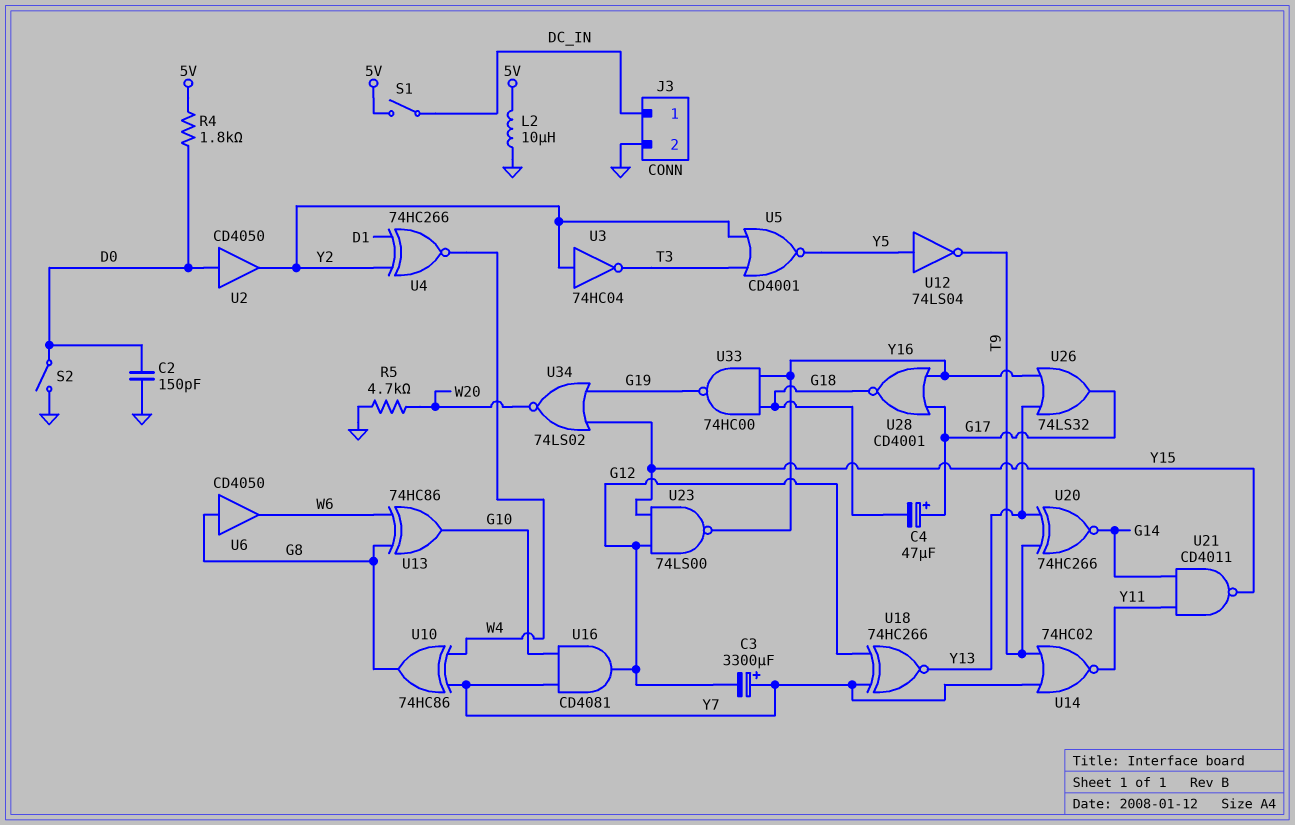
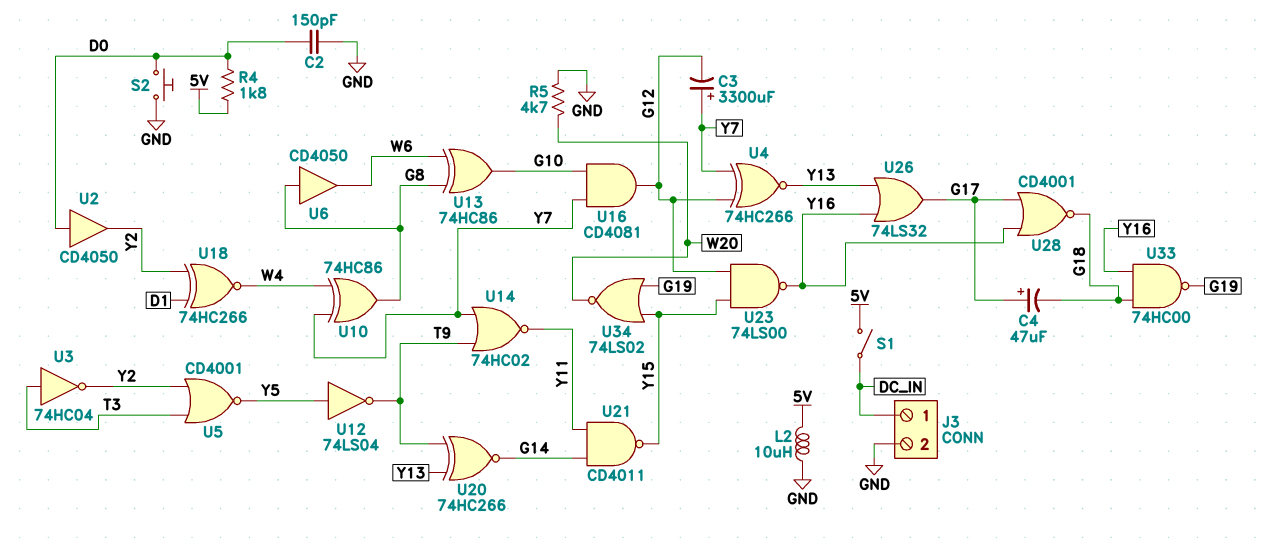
S2: switch (D0, GND) -> button (D0, GND)
U3: NOT 74HC04 (in Y2, out T3) -> NOT 74HC04 (in T3, out Y2)
U4: XNOR 74HC266 (in D1, in Y2, out W4) -> XNOR 74HC266 (in G12, in Y7, out Y13)
U18: XNOR 74HC266 (in G12, in Y7, out Y13) -> XNOR 74HC266 (in D1, in Y2, out W4)

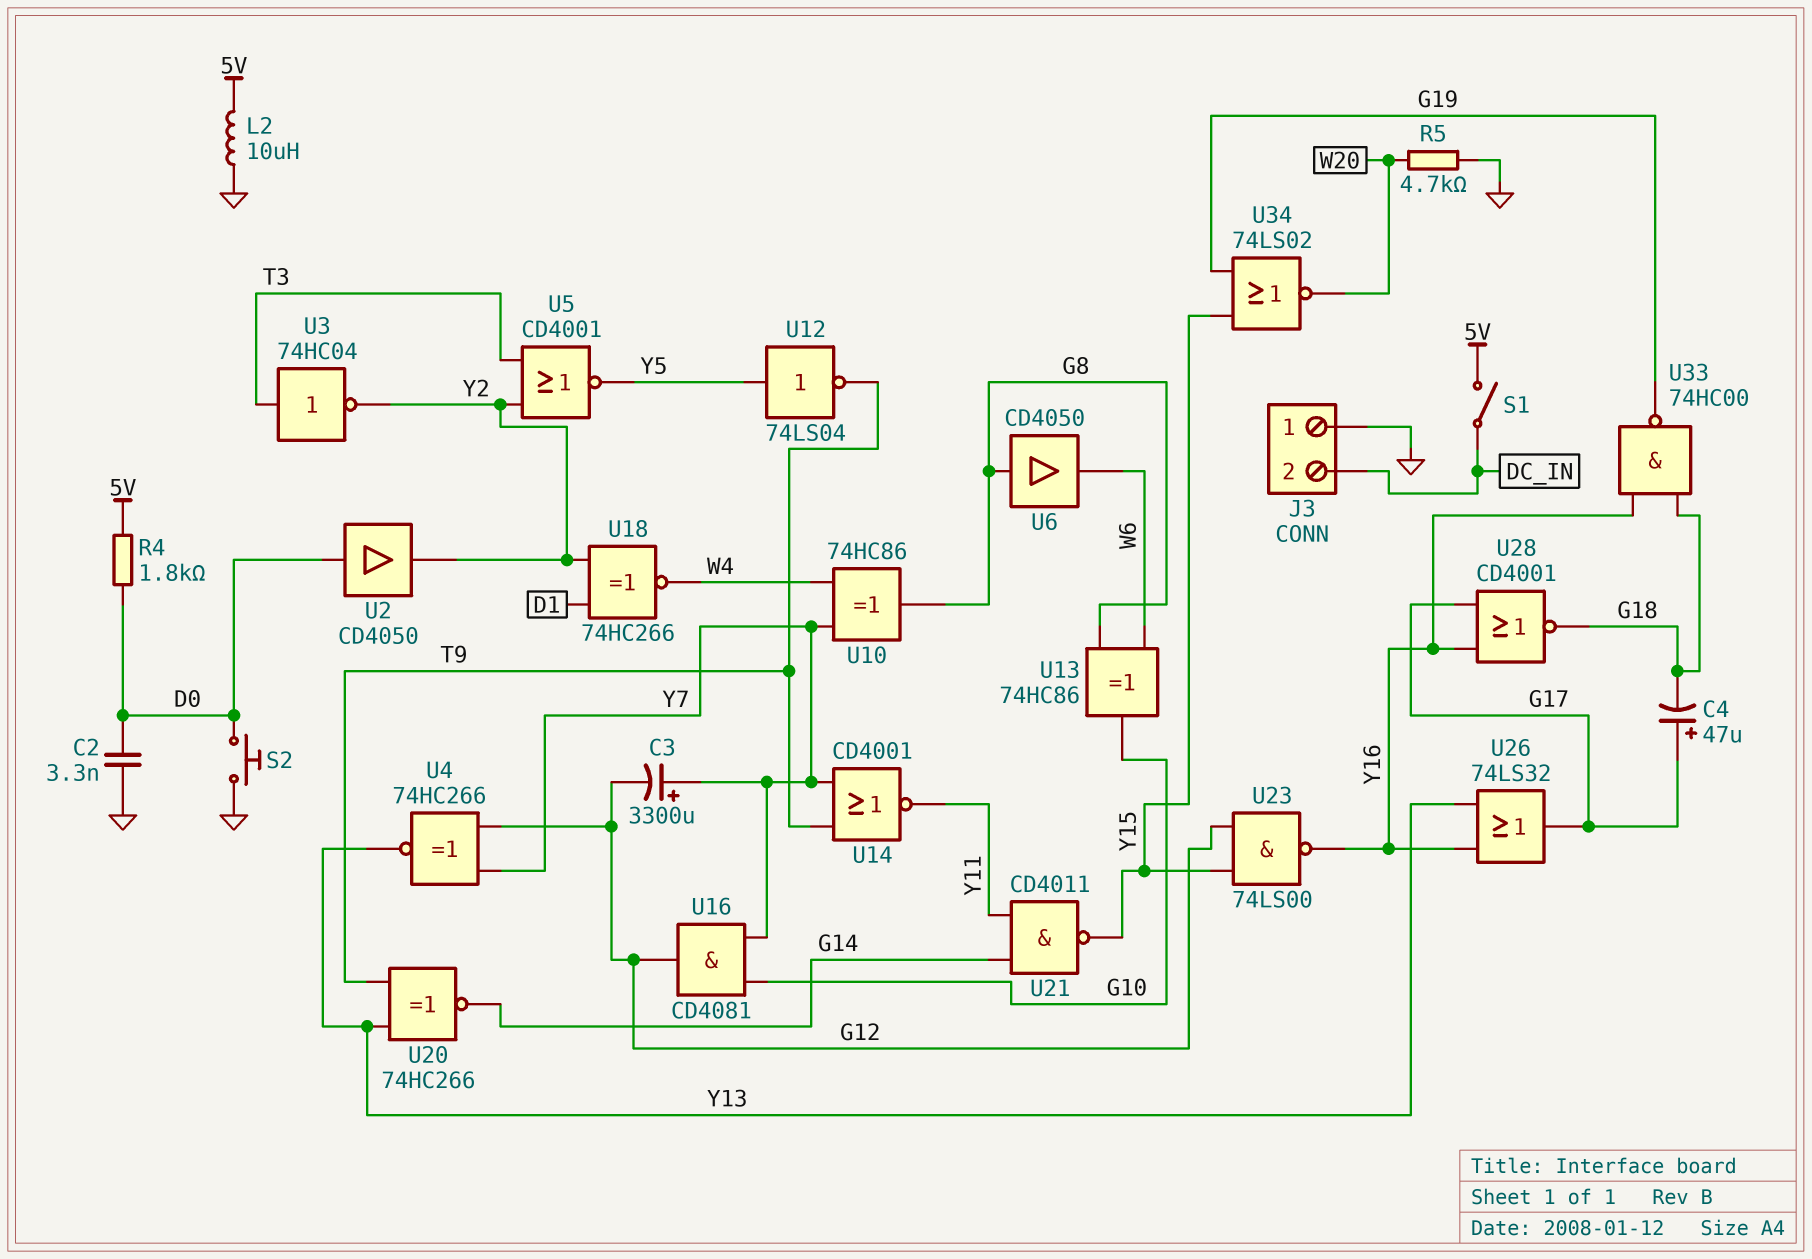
C2: 150pF (D0, GND) -> 3.3nF (D0, GND)
J3 pin 1: DC_IN -> GND
J3 pin 2: GND -> DC_IN
U14: NOR 74HC02 (in T9, in Y7, out Y11) -> NOR CD4001 (in T9, in Y7, out Y11)

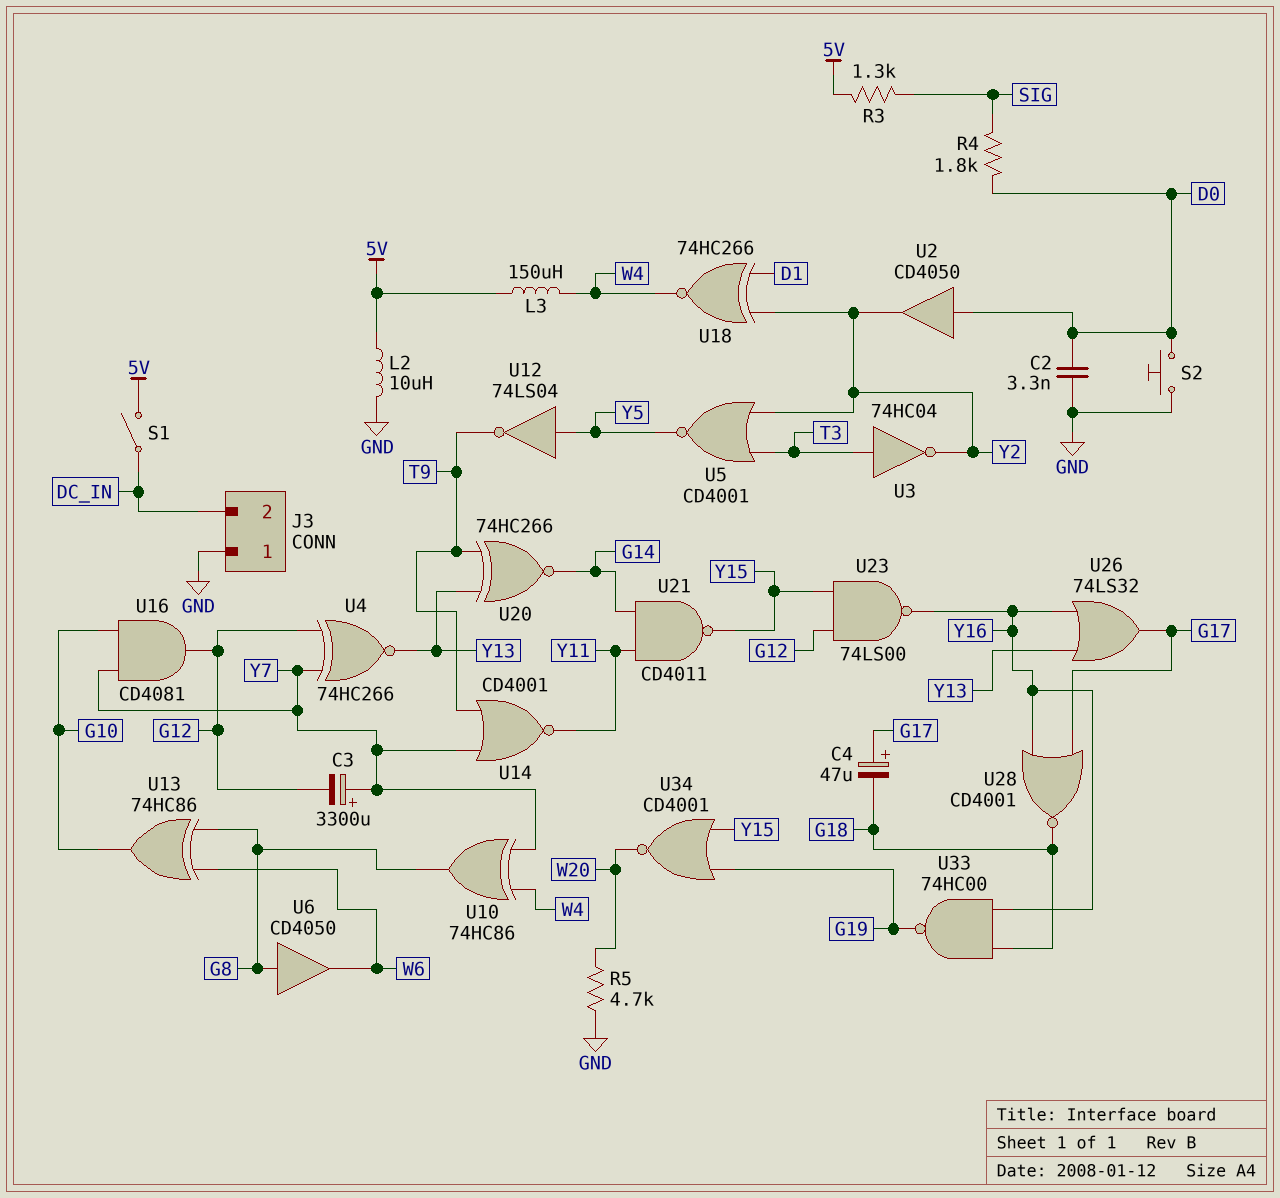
L3: none -> 150uH (5V, W4)
R3: none -> 1.3k (5V, SIG)
R4: 1.8k (5V, D0) -> 1.8k (D0, SIG)
U34: NOR 74LS02 (in G19, in Y15, out W20) -> NOR CD4001 (in G19, in Y15, out W20)

